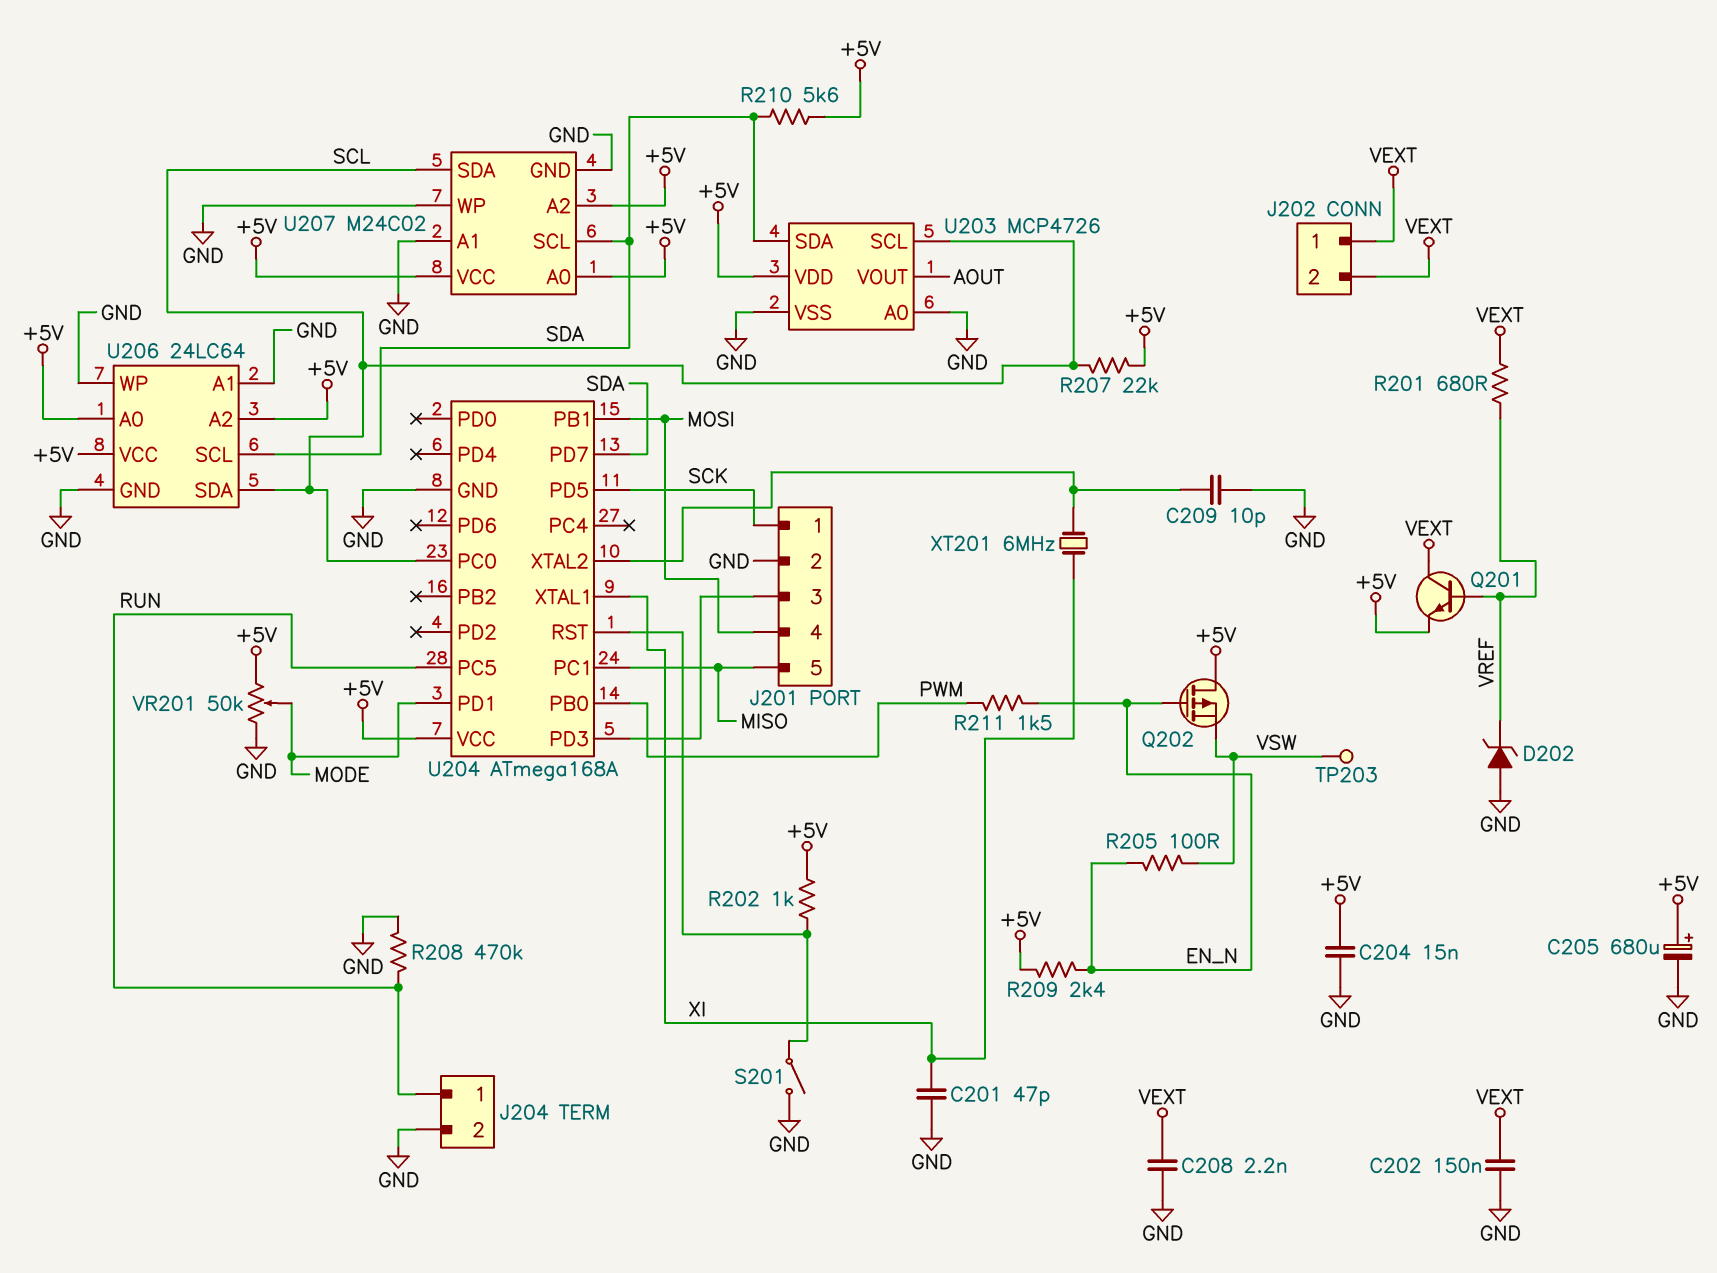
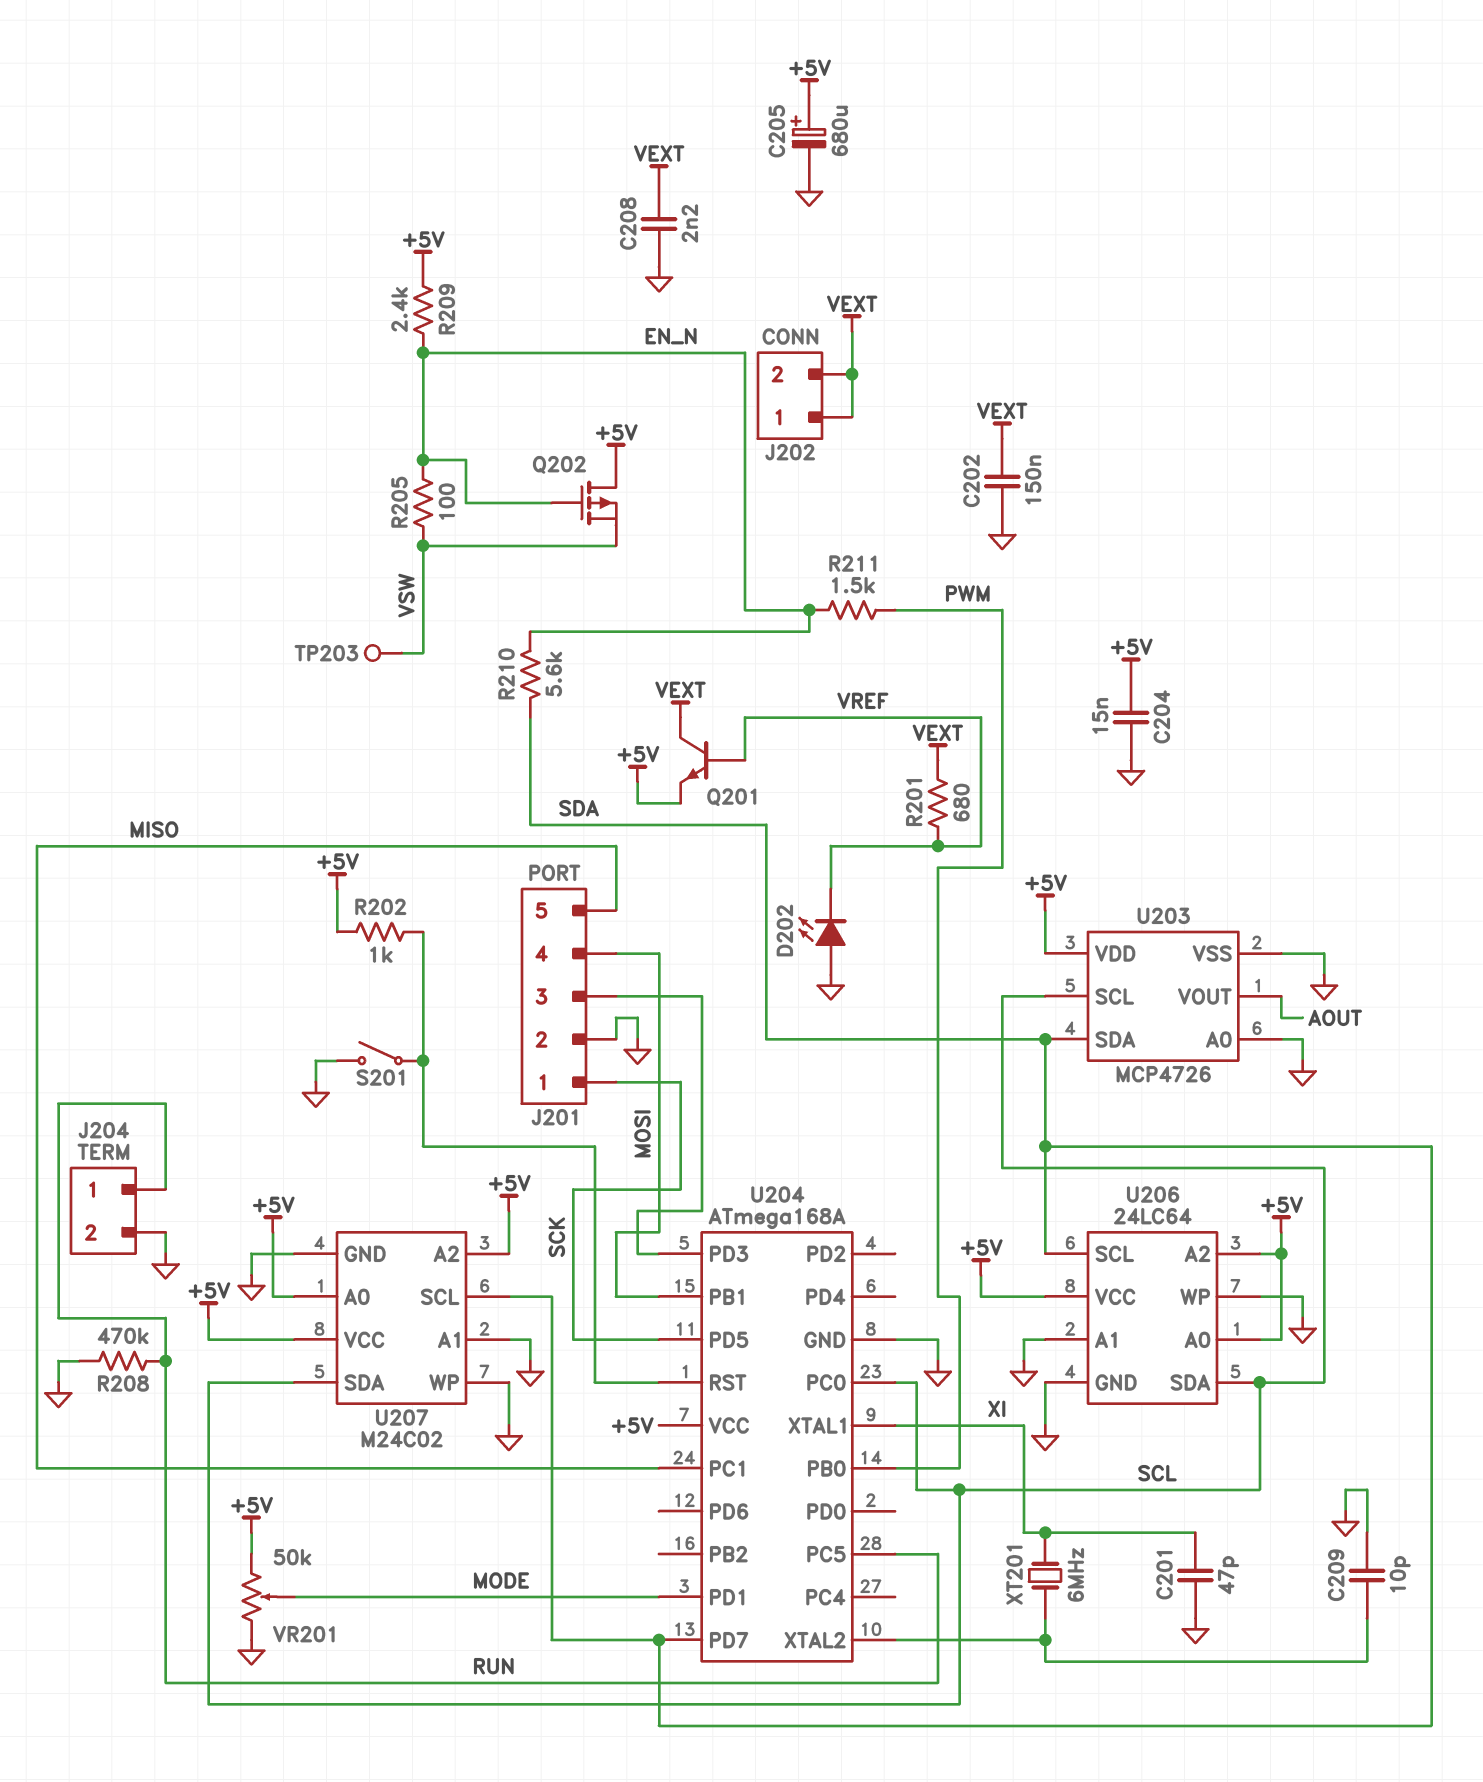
D202: zener (A GND, K VREF) -> LED (A GND, K VREF)
R207: 22k (+5V, SCL) -> none
R210: 5.6k (+5V, SDA) -> 5.6k (EN_N, SDA)

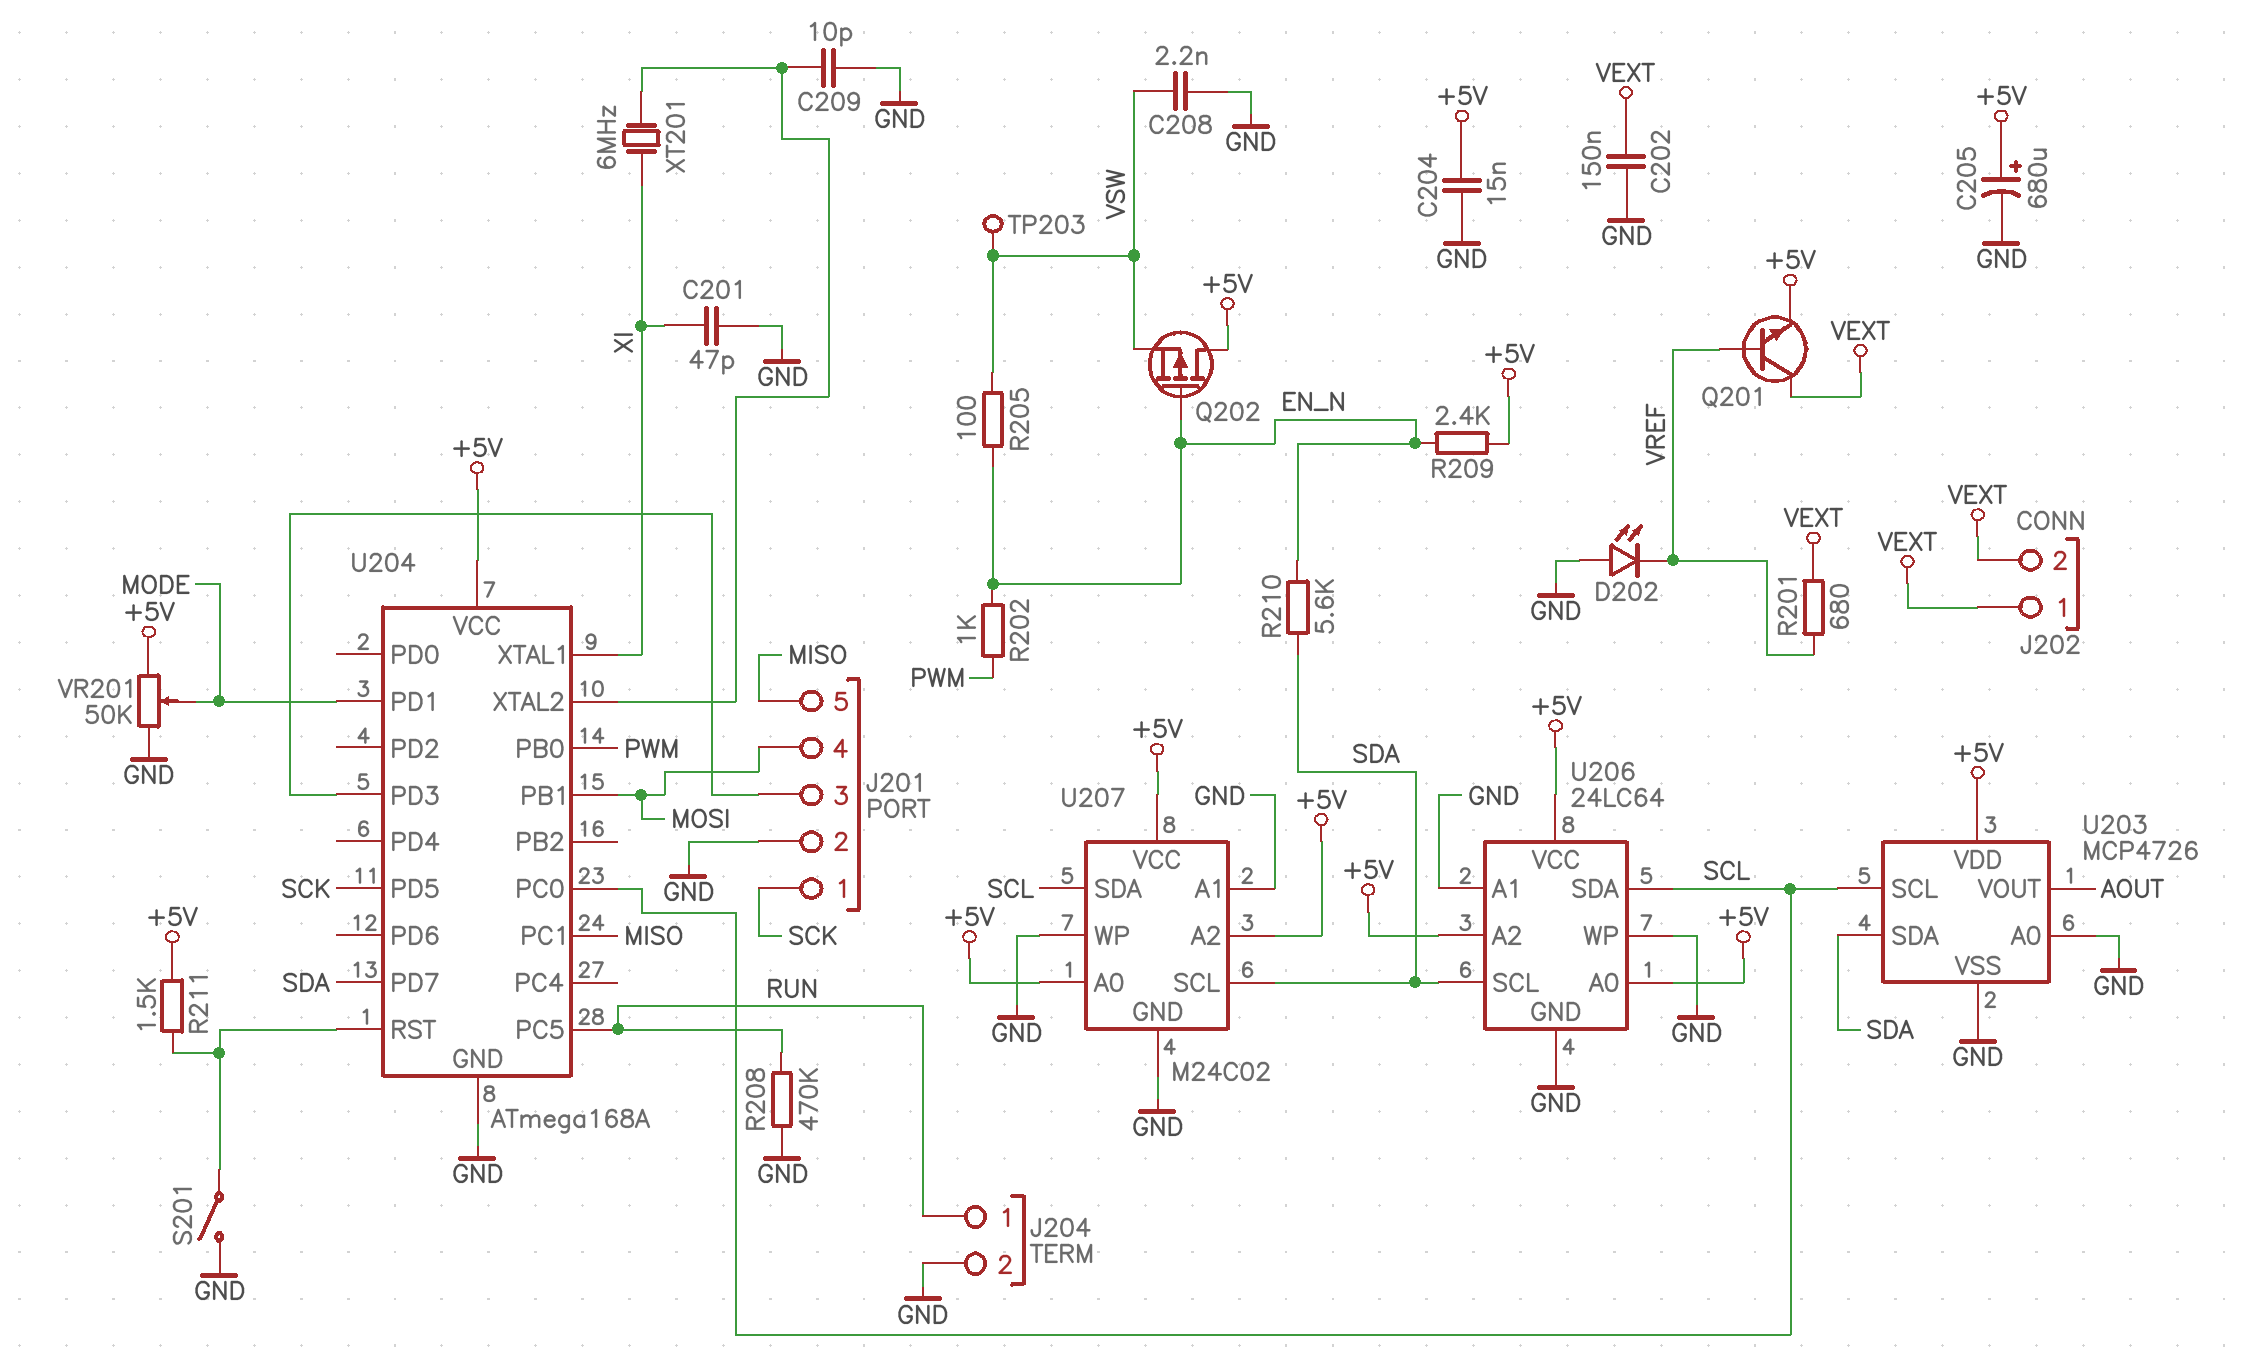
C208: 2.2nF (GND, VEXT) -> 2.2nF (GND, VSW)
R202: 1k (+5V, U204/RST) -> 1k (EN_N, PWM)
R211: 1.5k (EN_N, PWM) -> 1.5k (+5V, U204/RST)

